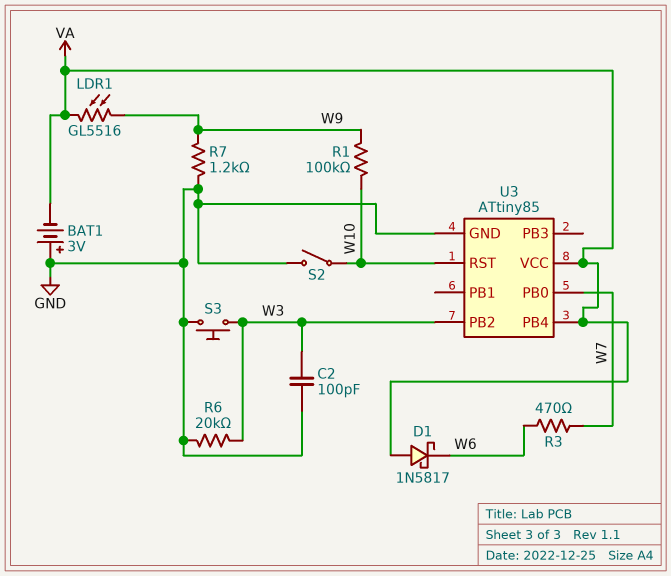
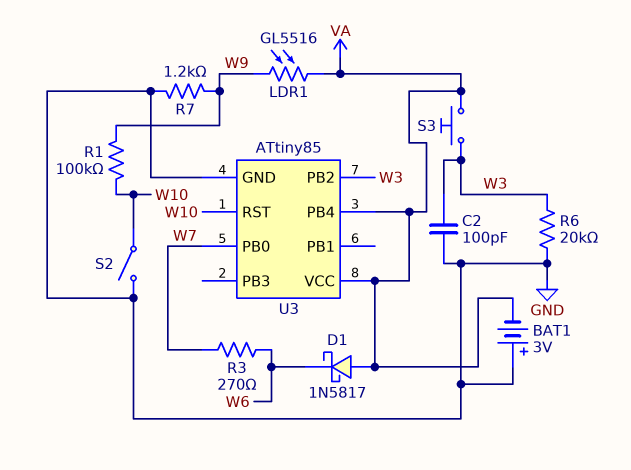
R3: 470 (W6, W7) -> 270 (W6, W7)
S3: button (GND, W3) -> button (VA, W3)

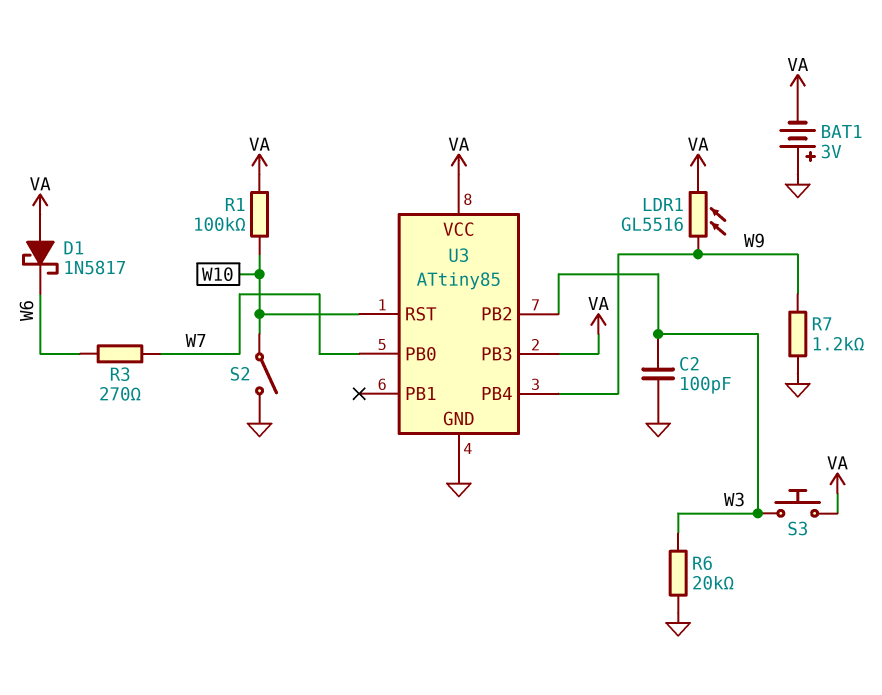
R1: 100k (W9, W10) -> 100k (VA, W10)
U3 pin PB3: none -> VA
U3 pin PB4: VA -> W9

